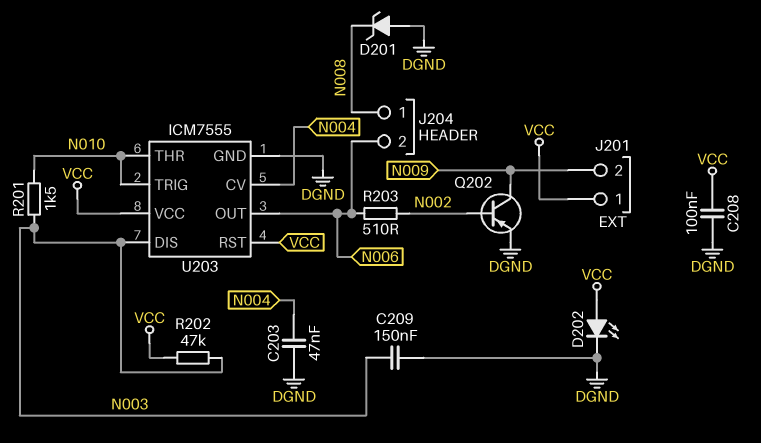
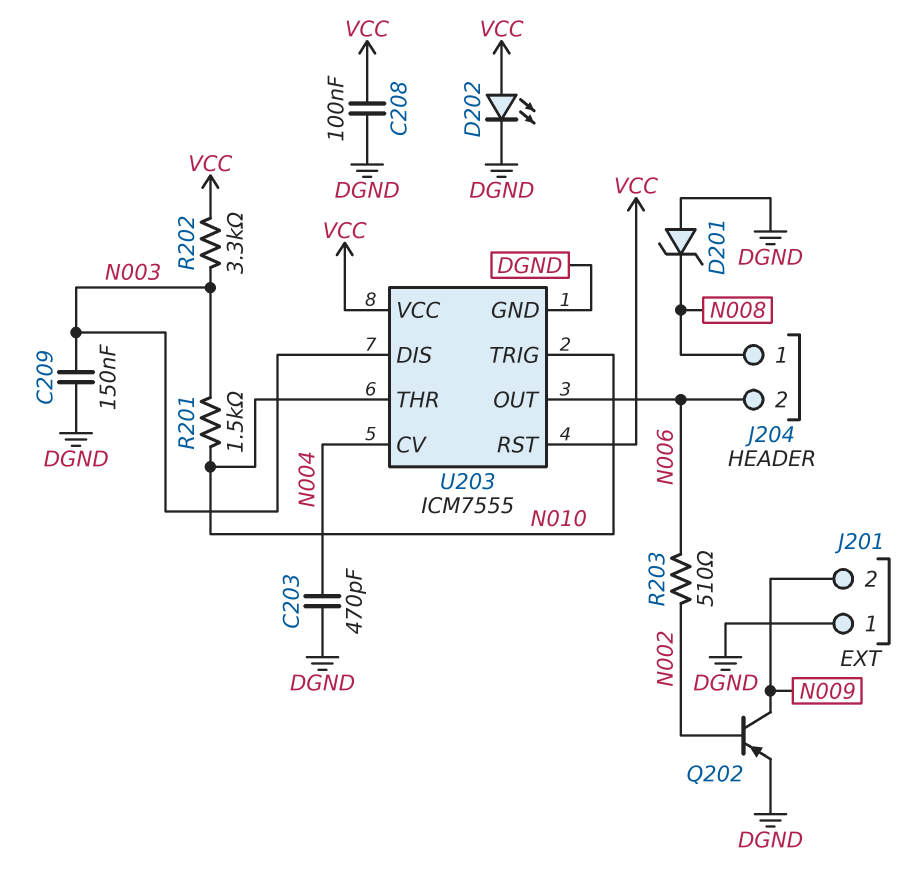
C203: 47nF (DGND, N004) -> 470pF (DGND, N004)
J201 pin 1: VCC -> DGND
R202: 47k (N003, VCC) -> 3.3k (N003, VCC)

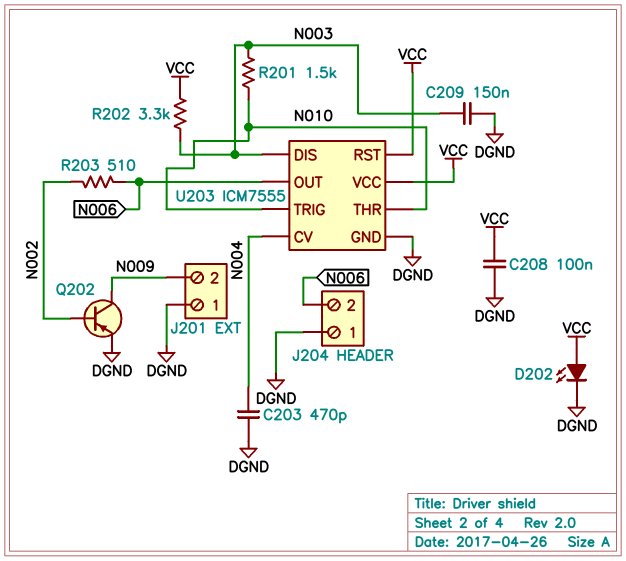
D201: zener (A DGND, K N008) -> none
J204 pin 1: N008 -> DGND

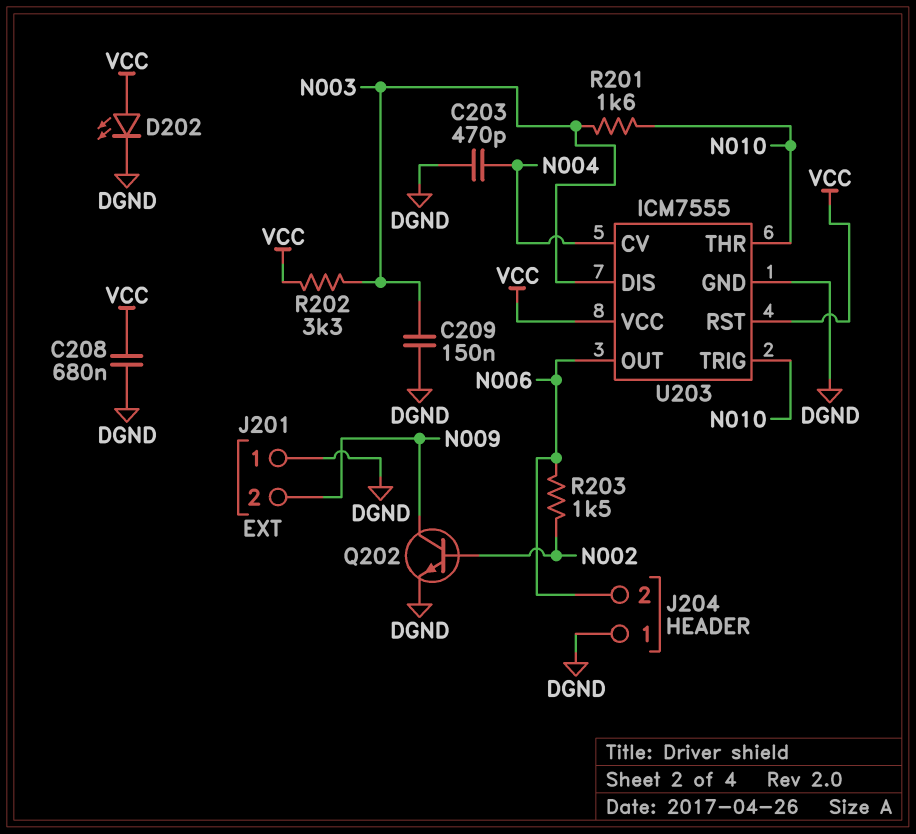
C208: 100nF (DGND, VCC) -> 680nF (DGND, VCC)
Q202: PNP (B N002, C N009, E DGND) -> NPN (B N002, C N009, E DGND)
R201: 1.5k (N003, N010) -> 1.6k (N003, N010)
R203: 510 (N002, N006) -> 1.5k (N002, N006)

